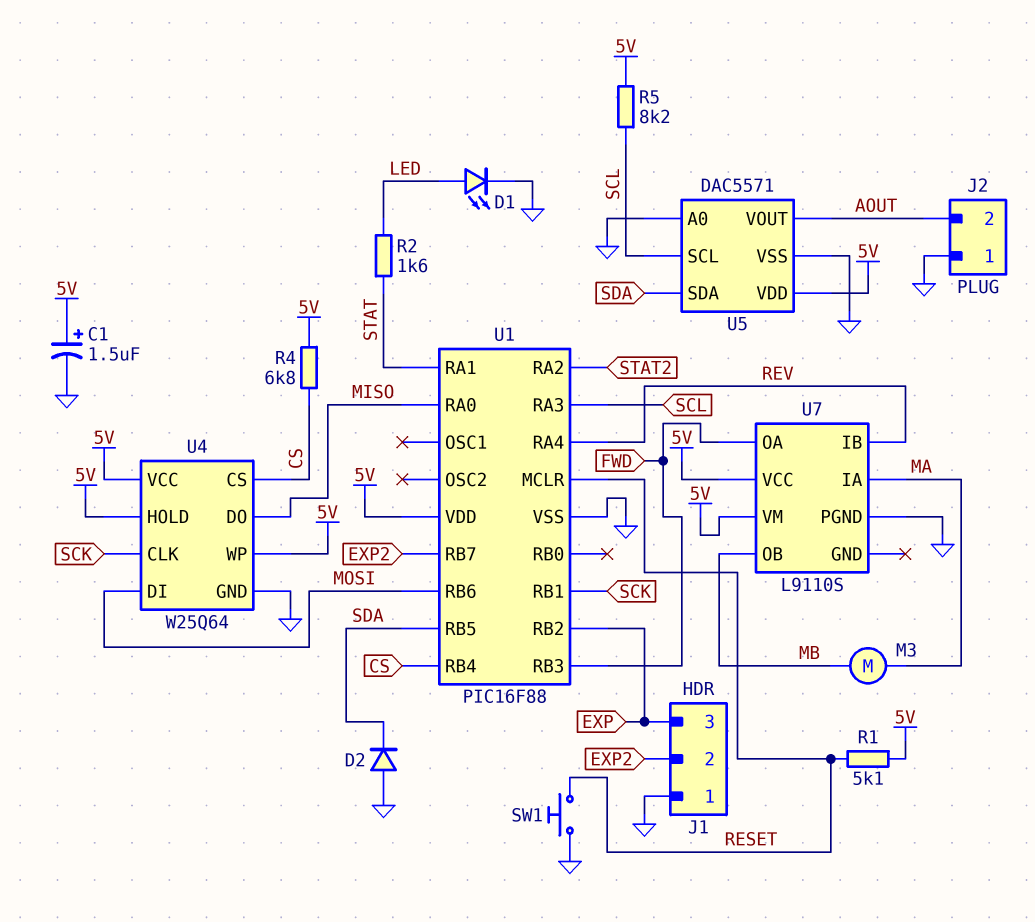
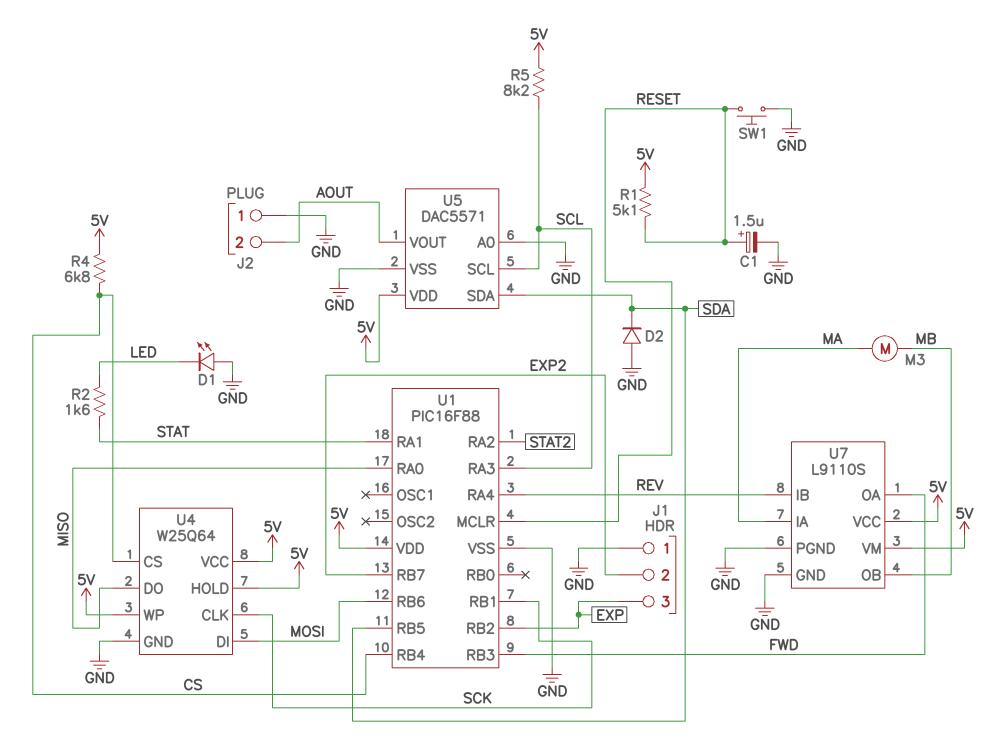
C1: 1.5uF (plus 5V, minus GND) -> 1.5uF (plus RESET, minus GND)
D1: LED (A LED, K GND) -> LED (A GND, K LED)
U7 pin GND: none -> GND

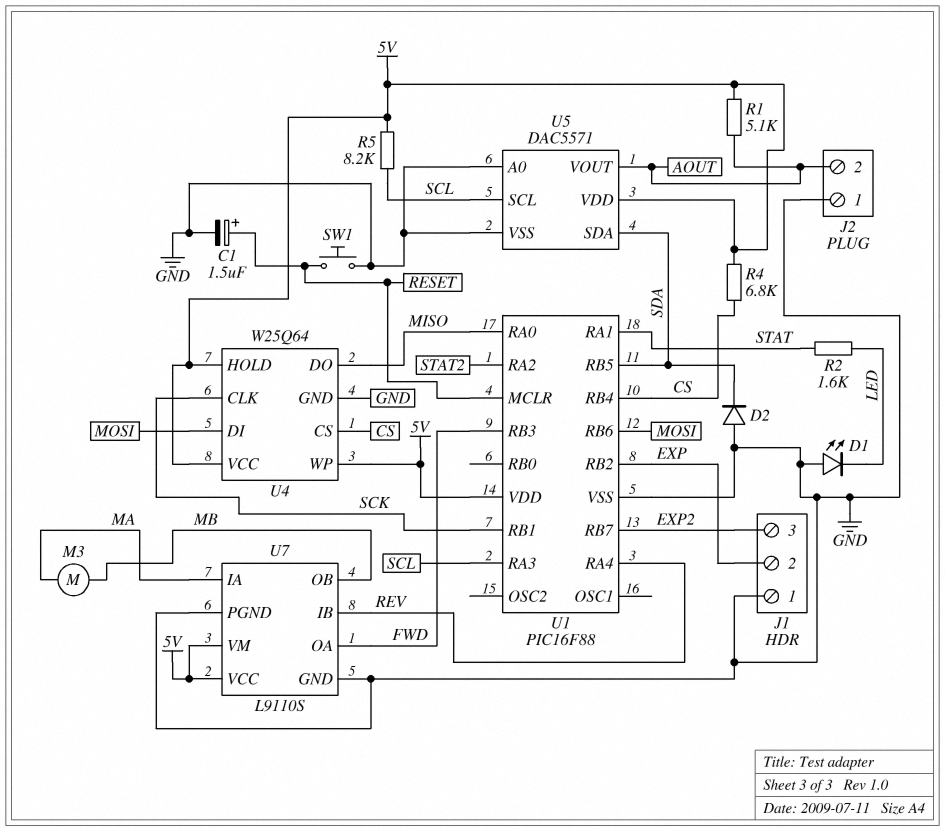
J1 pin 2: EXP2 -> EXP
J1 pin 3: EXP -> EXP2
R1: 5.1k (5V, RESET) -> 5.1k (5V, AOUT)

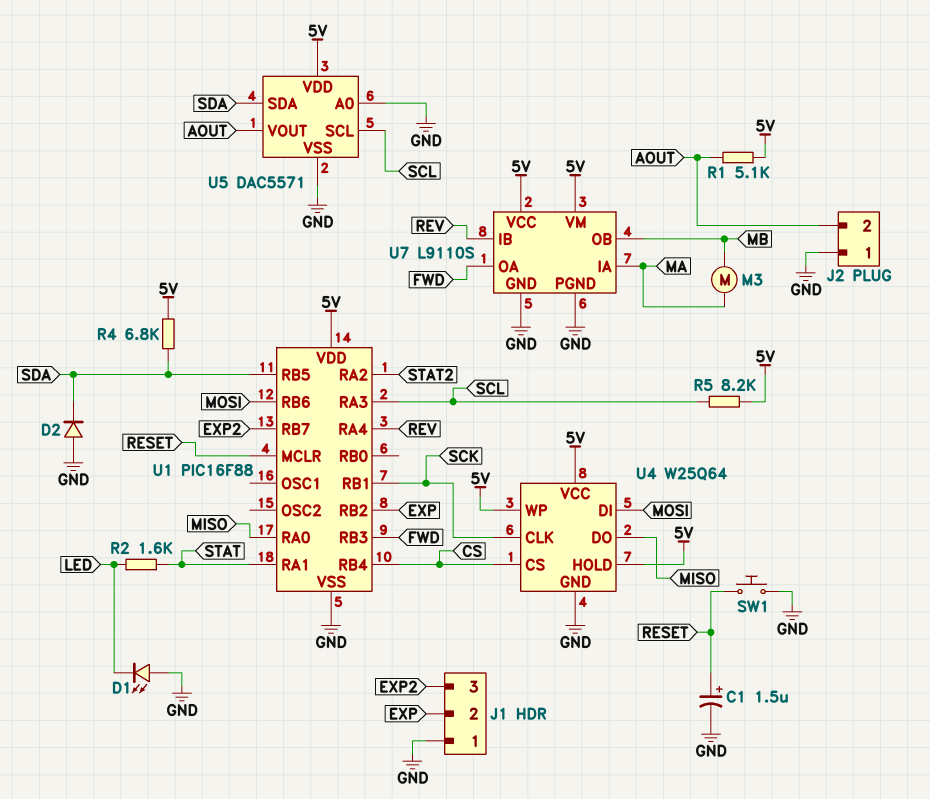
R4: 6.8k (5V, CS) -> 6.8k (5V, SDA)

